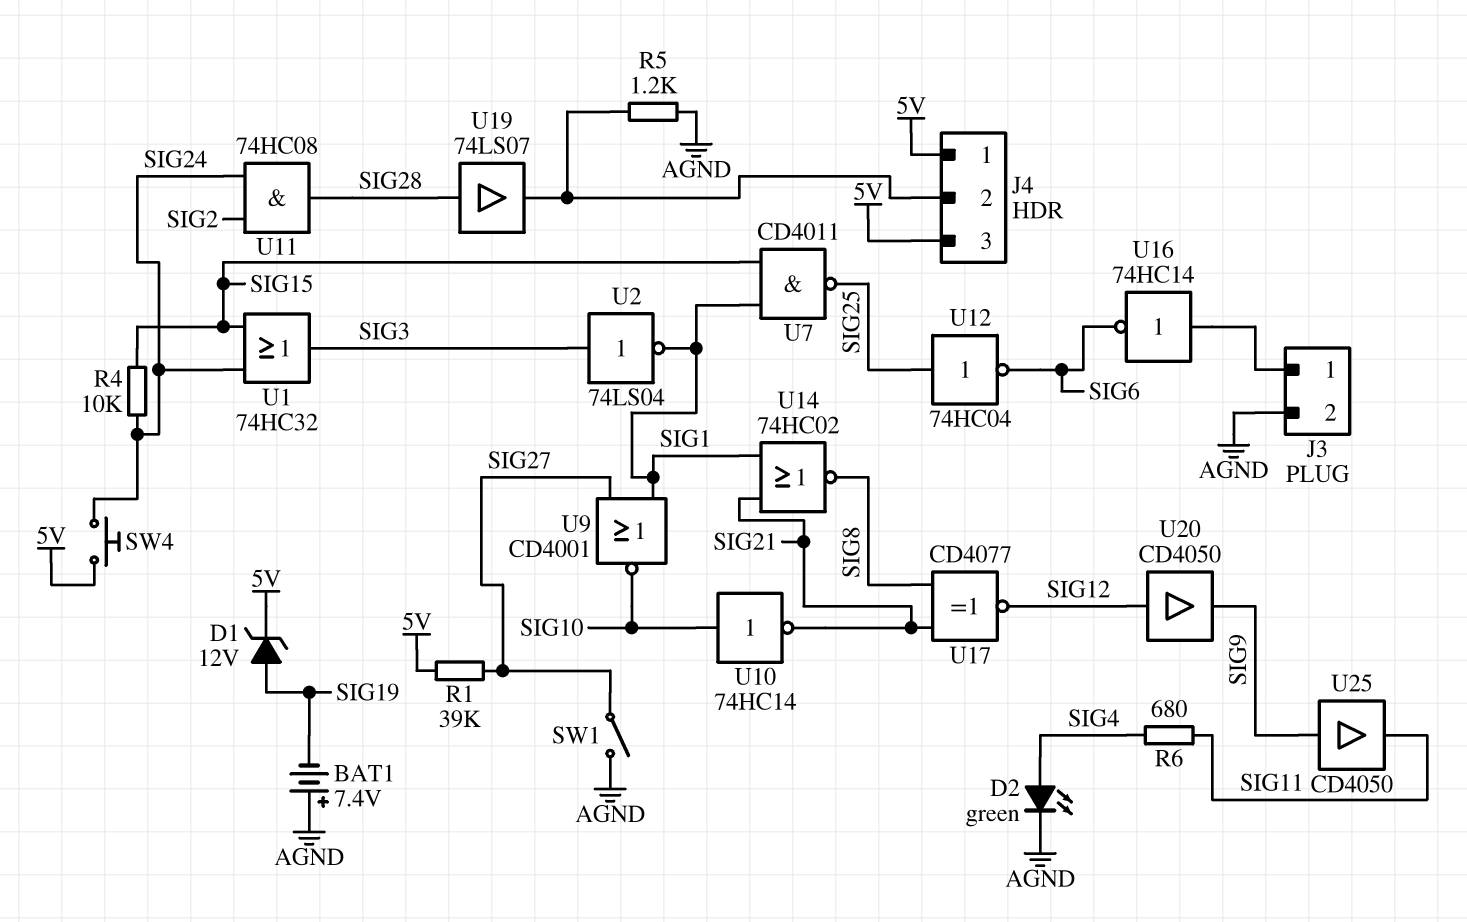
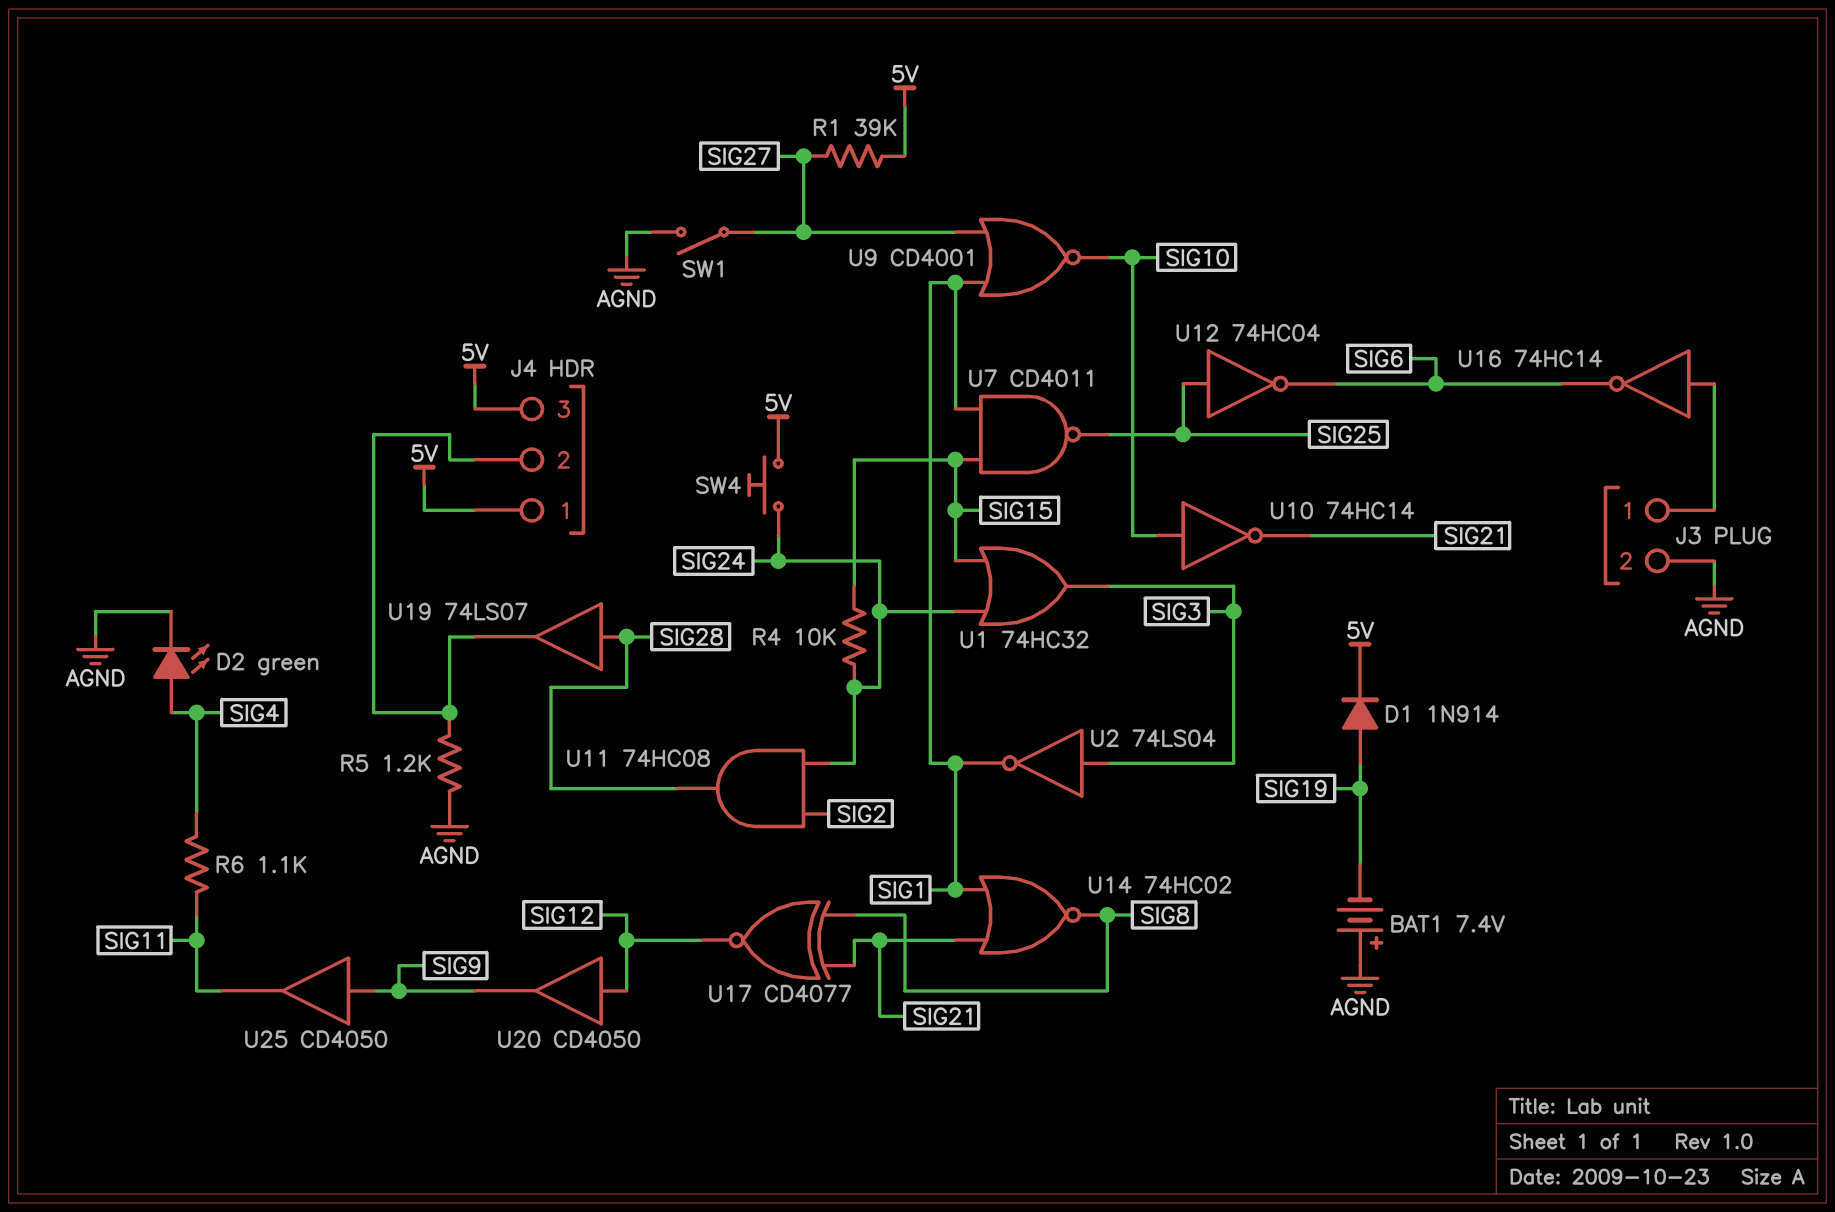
D1: zener 12V (A SIG19, K 5V) -> diode 1N914 (A SIG19, K 5V)
R6: 680 (SIG4, SIG11) -> 1.1k (SIG4, SIG11)

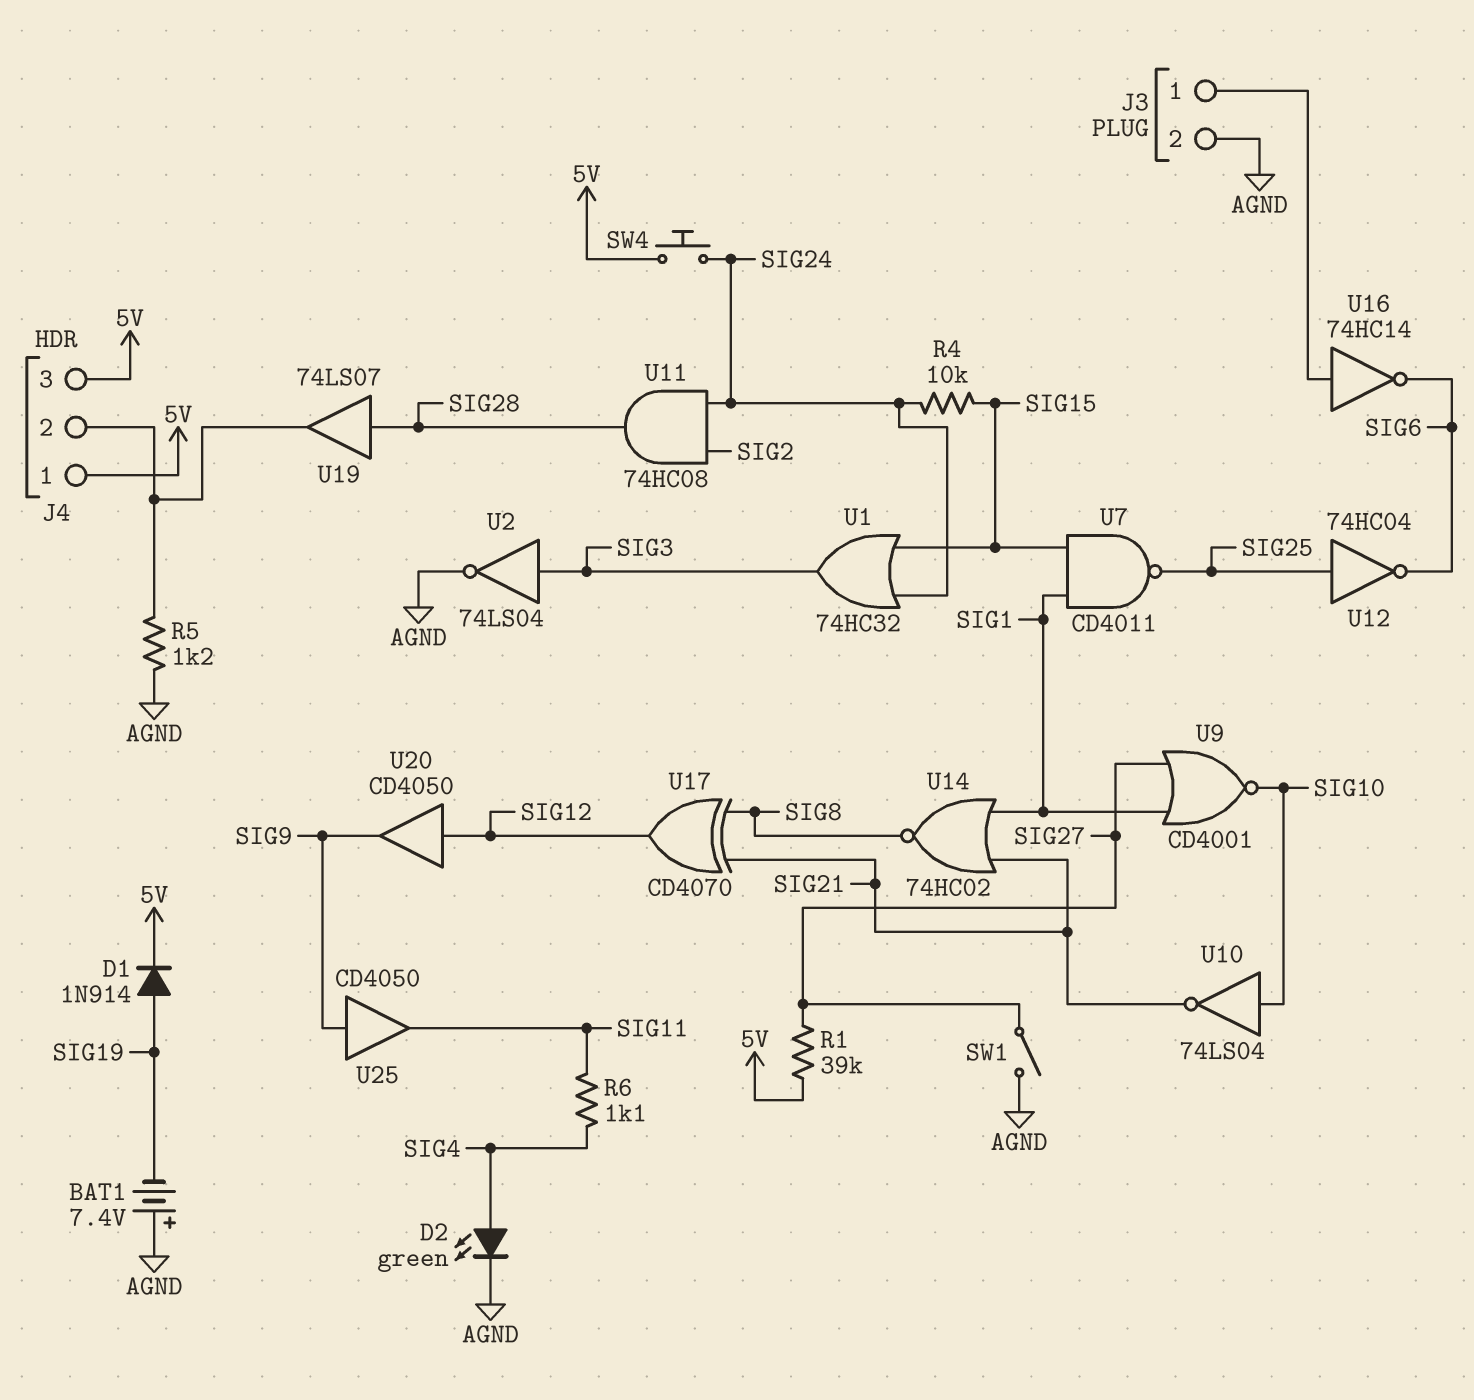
U2: NOT 74LS04 (in SIG3, out SIG1) -> NOT 74LS04 (in SIG3, out AGND)
U10: NOT 74HC14 (in SIG10, out SIG21) -> NOT 74LS04 (in SIG10, out SIG21)
U17: XNOR CD4077 (in SIG8, in SIG21, out SIG12) -> XOR CD4070 (in SIG8, in SIG21, out SIG12)

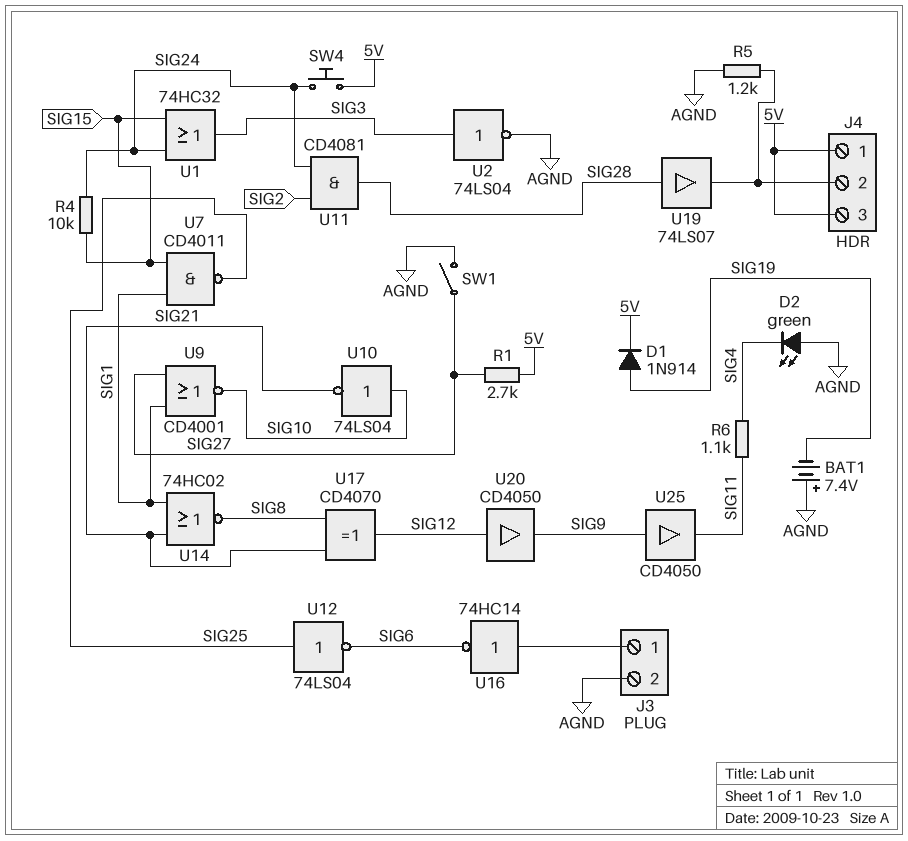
D2: LED green (A SIG4, K AGND) -> LED green (A AGND, K SIG4)
R1: 39k (5V, SIG27) -> 2.7k (5V, SIG27)
U11: AND 74HC08 (in SIG2, in SIG24, out SIG28) -> AND CD4081 (in SIG2, in SIG24, out SIG28)
U12: NOT 74HC04 (in SIG25, out SIG6) -> NOT 74LS04 (in SIG25, out SIG6)

